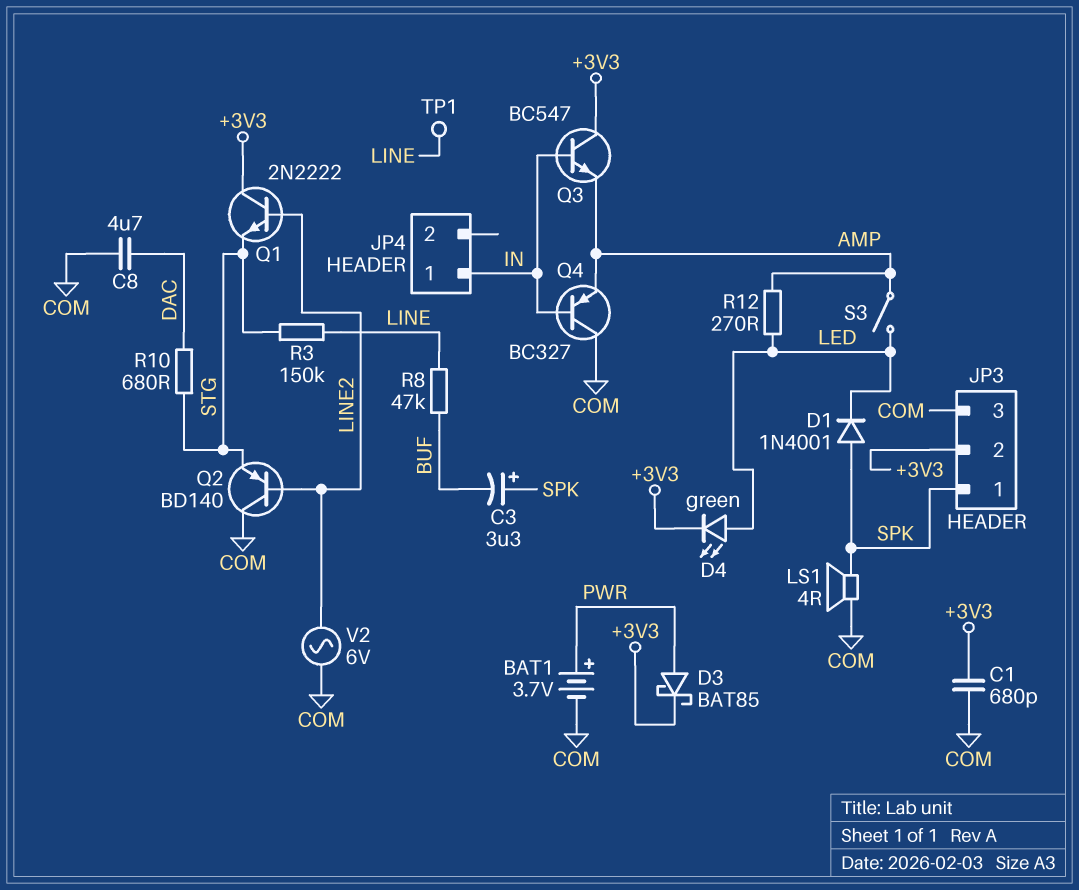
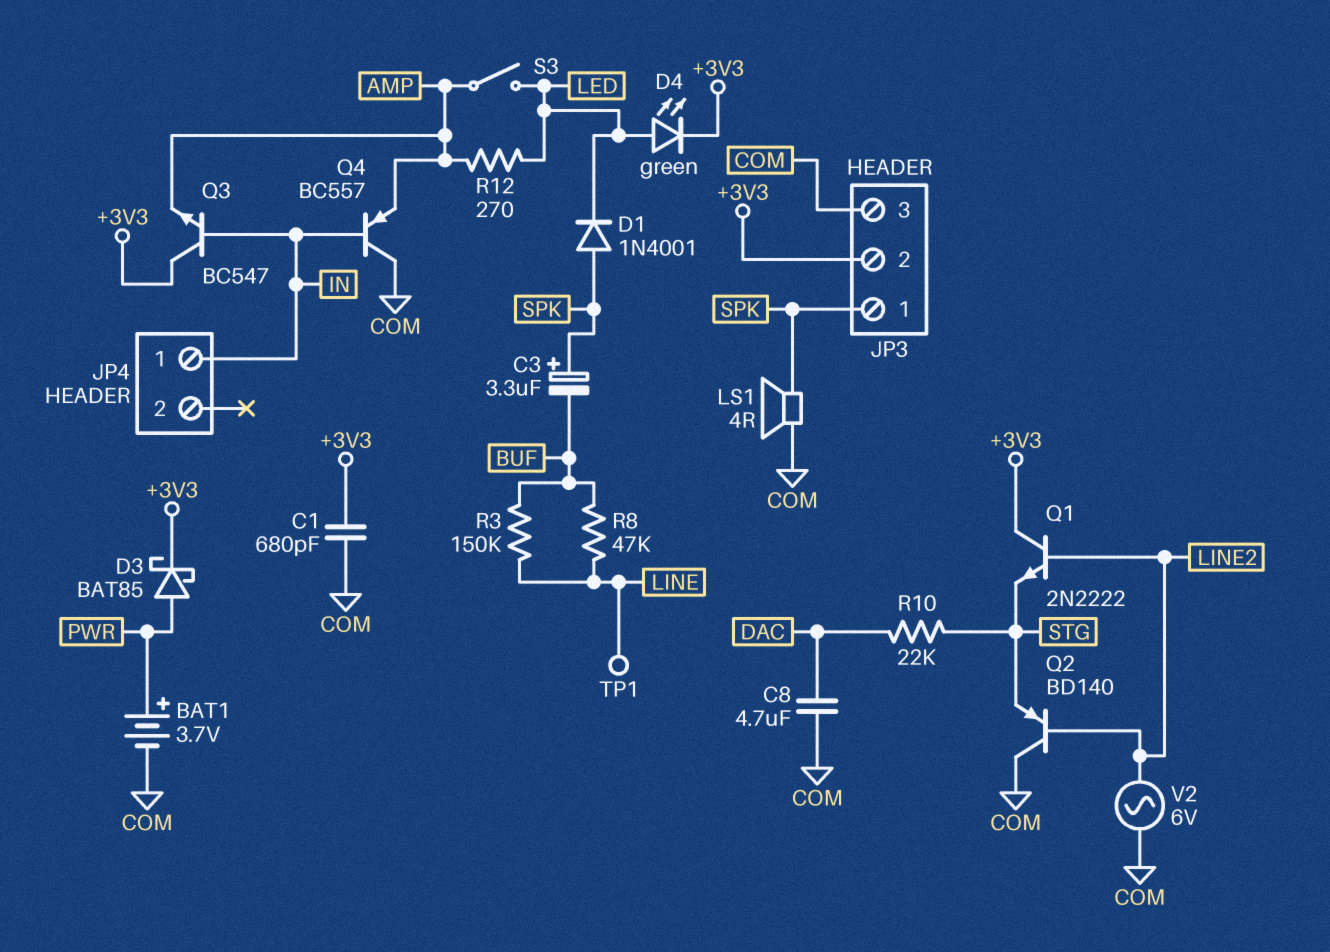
Q4: PNP BC327 (B IN, C COM, E AMP) -> PNP BC557 (B IN, C COM, E AMP)
R3: 150k (LINE, STG) -> 150k (BUF, LINE)
R10: 680 (DAC, STG) -> 22k (DAC, STG)

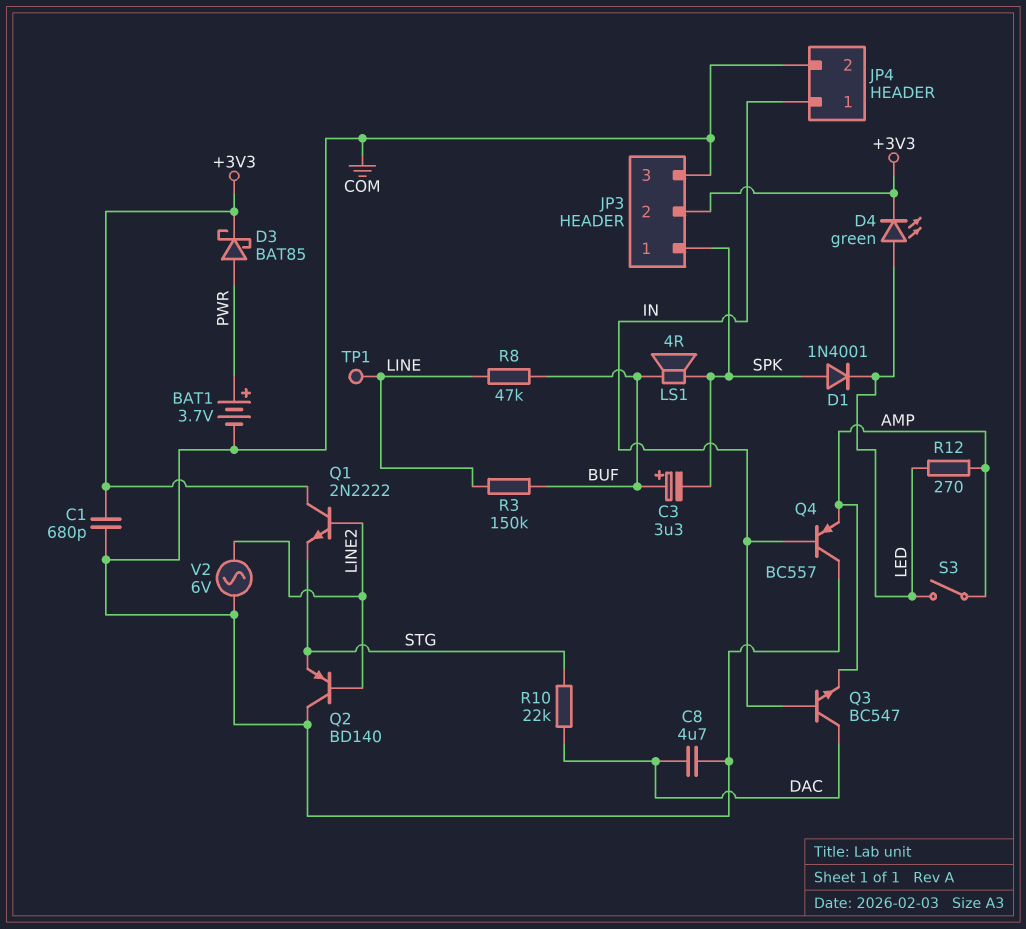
C3: 3.3uF (plus SPK, minus BUF) -> 3.3uF (plus BUF, minus SPK)
JP4 pin 2: none -> COM
LS1: speaker 4R (COM, SPK) -> speaker 4R (BUF, SPK)
Q3: NPN BC547 (B IN, C +3V3, E AMP) -> NPN BC547 (B IN, C DAC, E AMP)

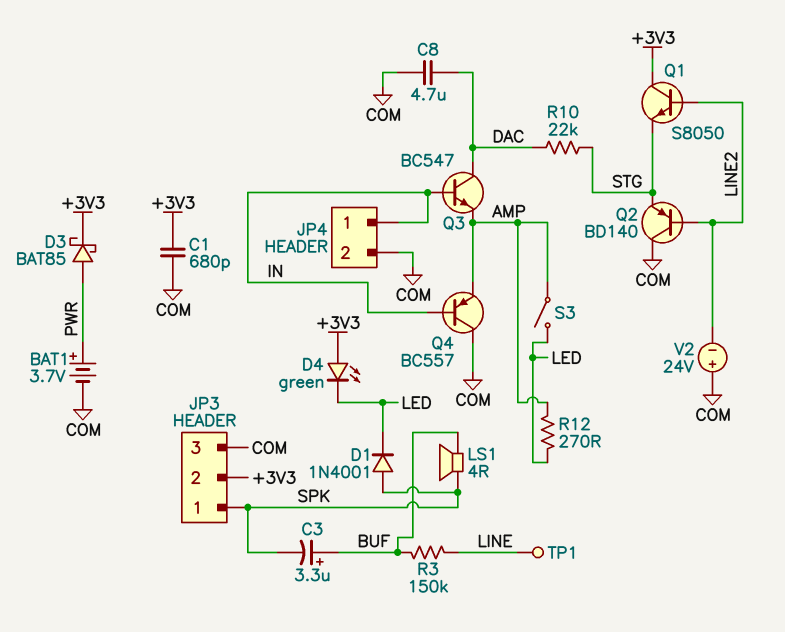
D4: LED green (A LED, K +3V3) -> LED green (A +3V3, K LED)
Q1: NPN 2N2222 (B LINE2, C +3V3, E STG) -> NPN S8050 (B LINE2, C +3V3, E STG)
R8: 47k (BUF, LINE) -> none
V2: AC 6V (COM, LINE2) -> 24V (plus COM, minus LINE2)

